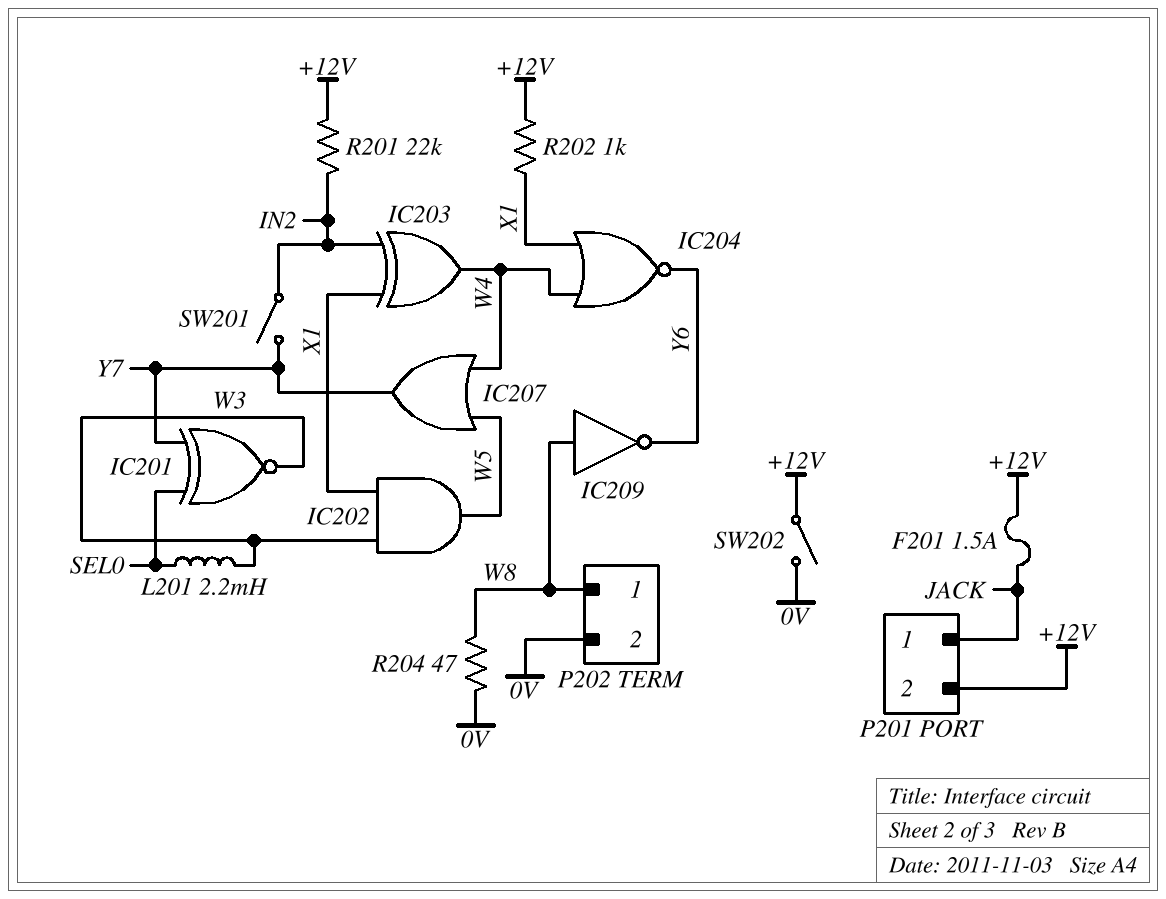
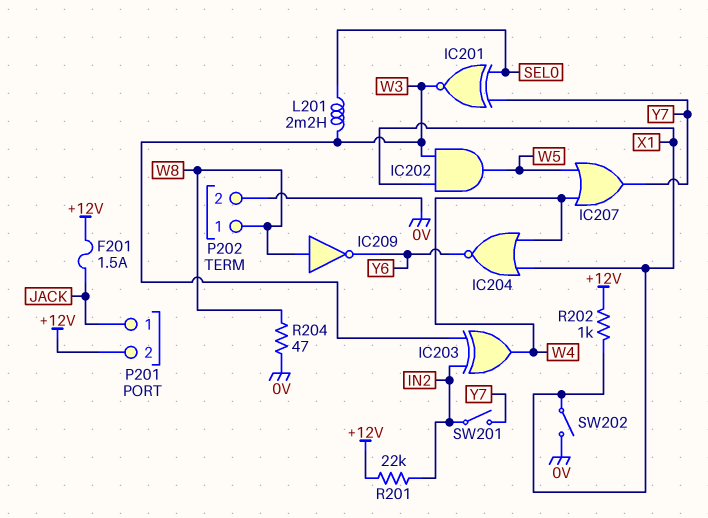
IC203: XOR (in IN2, in X1, out W4) -> XOR (in IN2, in W3, out W4)
SW202: switch (+12V, 0V) -> switch (0V, X1)

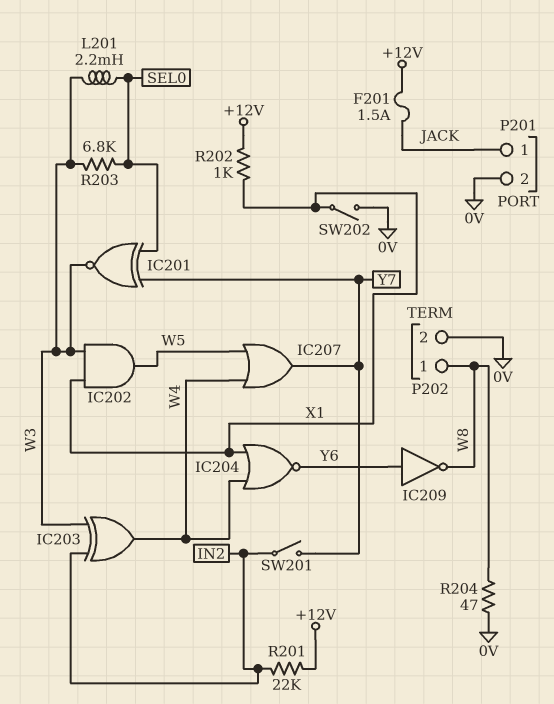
IC209: NOT (in W8, out Y6) -> NOT (in Y6, out W8)
P201 pin 2: +12V -> 0V
R203: none -> 6.8k (SEL0, W3)

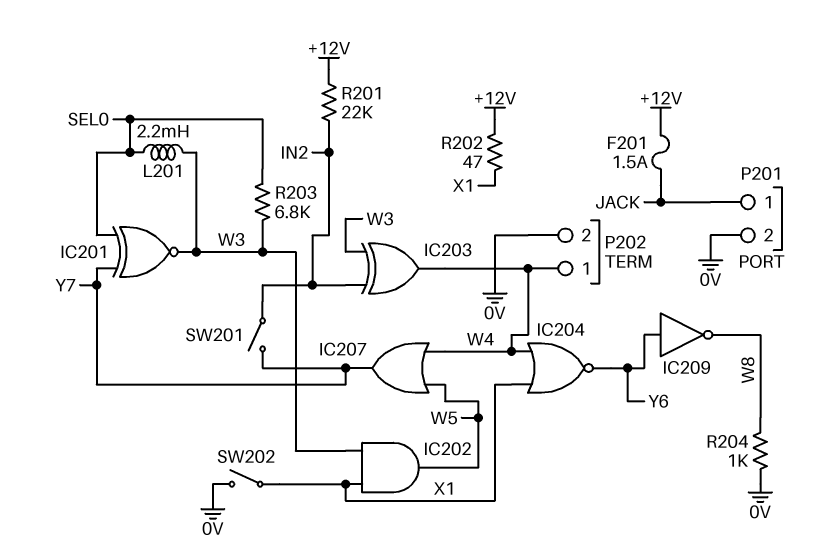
P202 pin 1: W8 -> W4
R202: 1k (+12V, X1) -> 47 (+12V, X1)
R204: 47 (0V, W8) -> 1k (0V, W8)

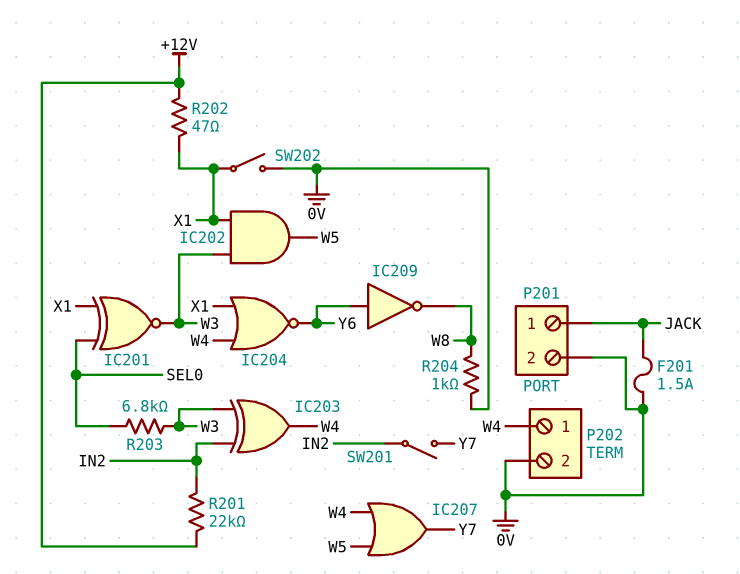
F201: 1.5A (+12V, JACK) -> 1.5A (0V, JACK)
IC201: XNOR (in SEL0, in Y7, out W3) -> XNOR (in SEL0, in X1, out W3)
L201: 2.2mH (SEL0, W3) -> none

